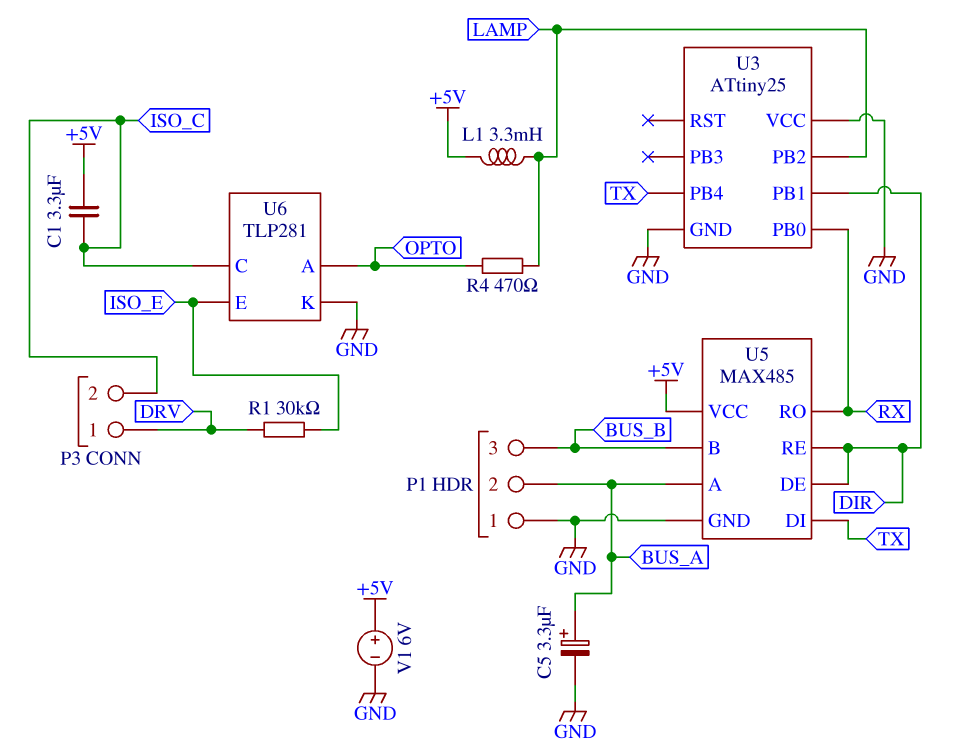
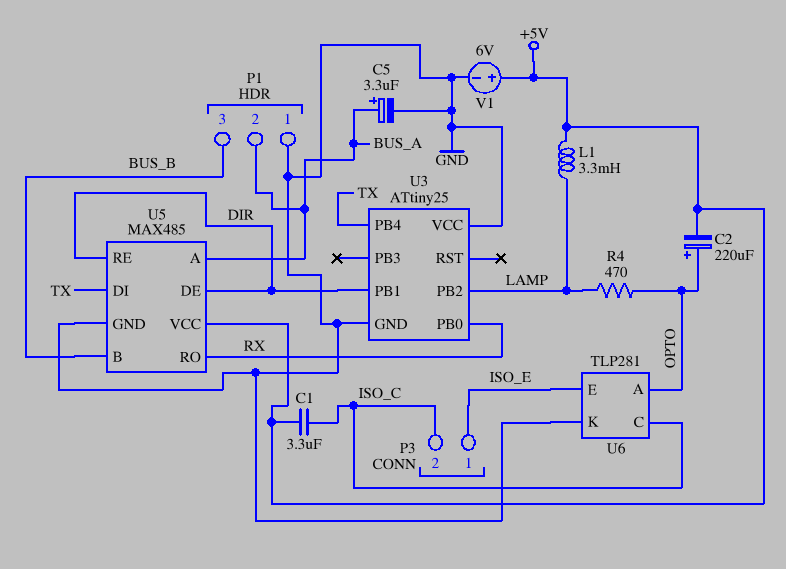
C2: none -> 220uF (plus OPTO, minus +5V)
P3 pin 1: DRV -> ISO_E
R1: 30k (DRV, ISO_E) -> none

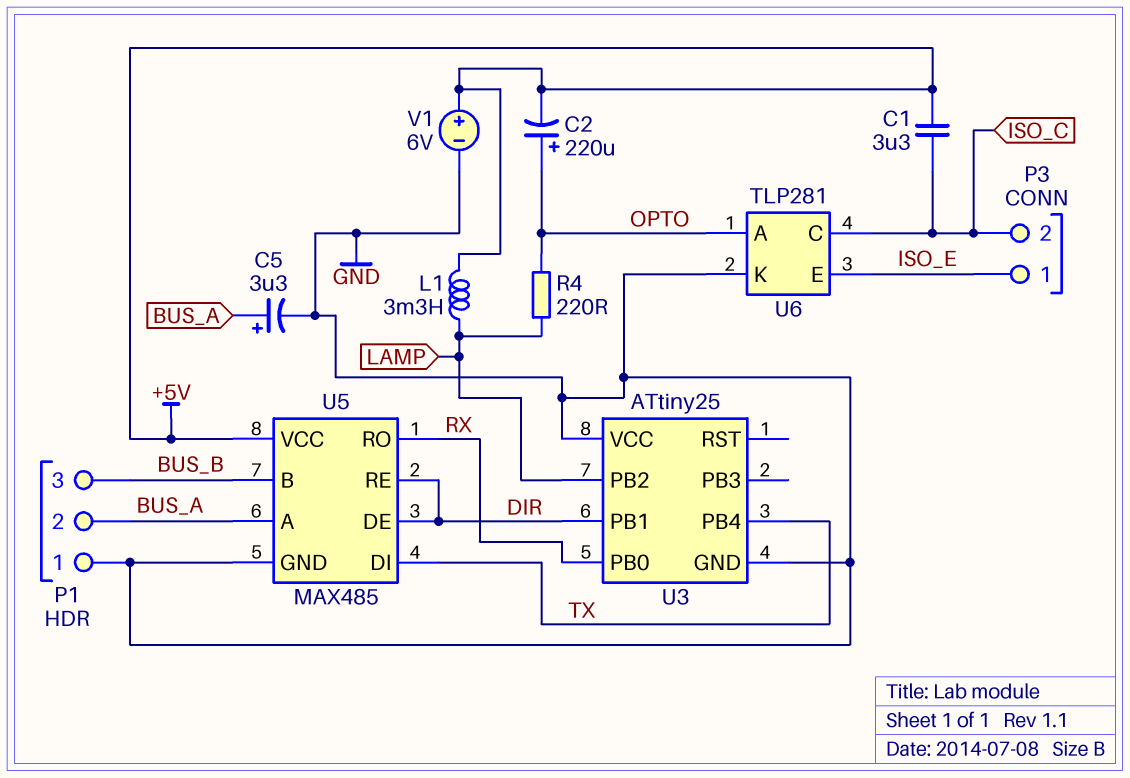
R4: 470 (LAMP, OPTO) -> 220 (LAMP, OPTO)

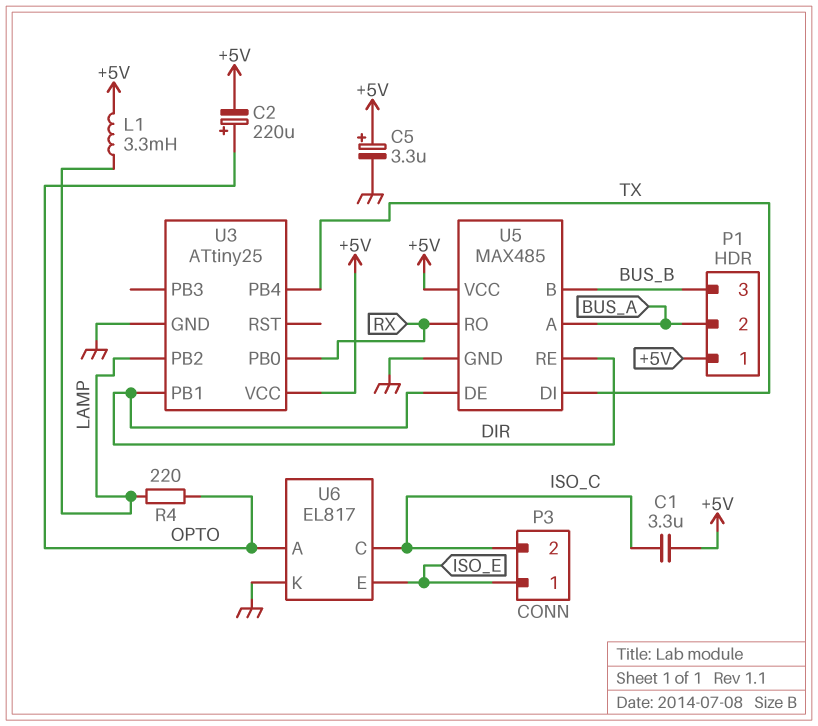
C5: 3.3uF (plus BUS_A, minus GND) -> 3.3uF (plus +5V, minus GND)
P1 pin 1: GND -> +5V
U3 pin VCC: GND -> +5V
U6: TLP281 -> EL817
V1: 6V (plus +5V, minus GND) -> none

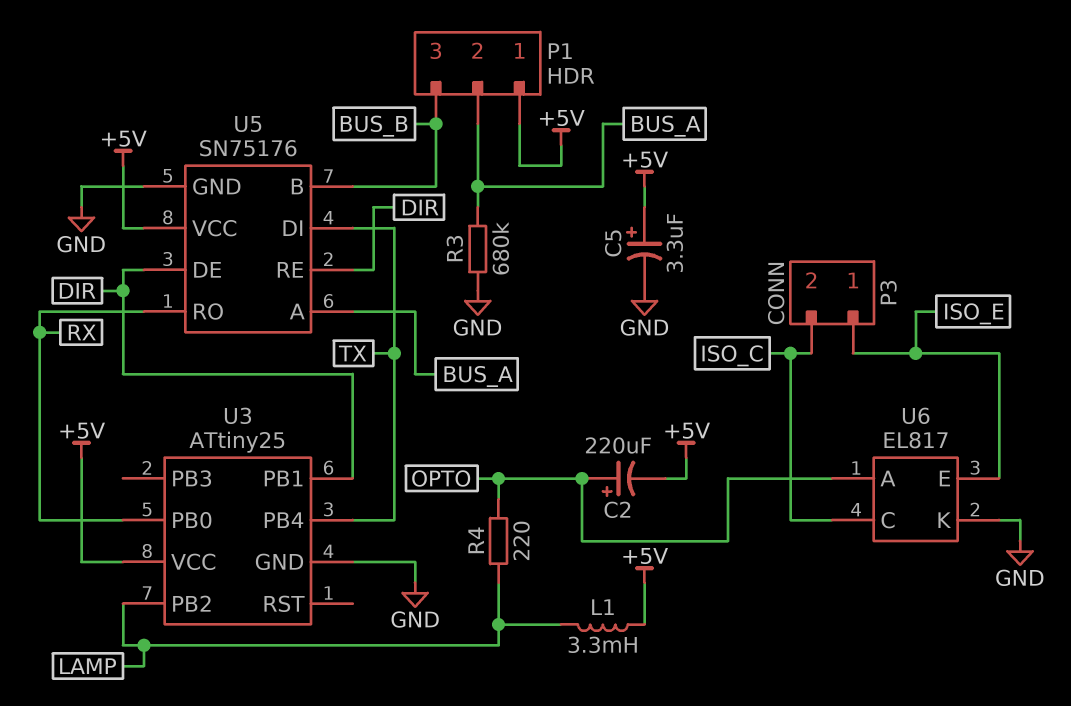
C1: 3.3uF (+5V, ISO_C) -> none
R3: none -> 680k (BUS_A, GND)
U5: MAX485 -> SN75176

